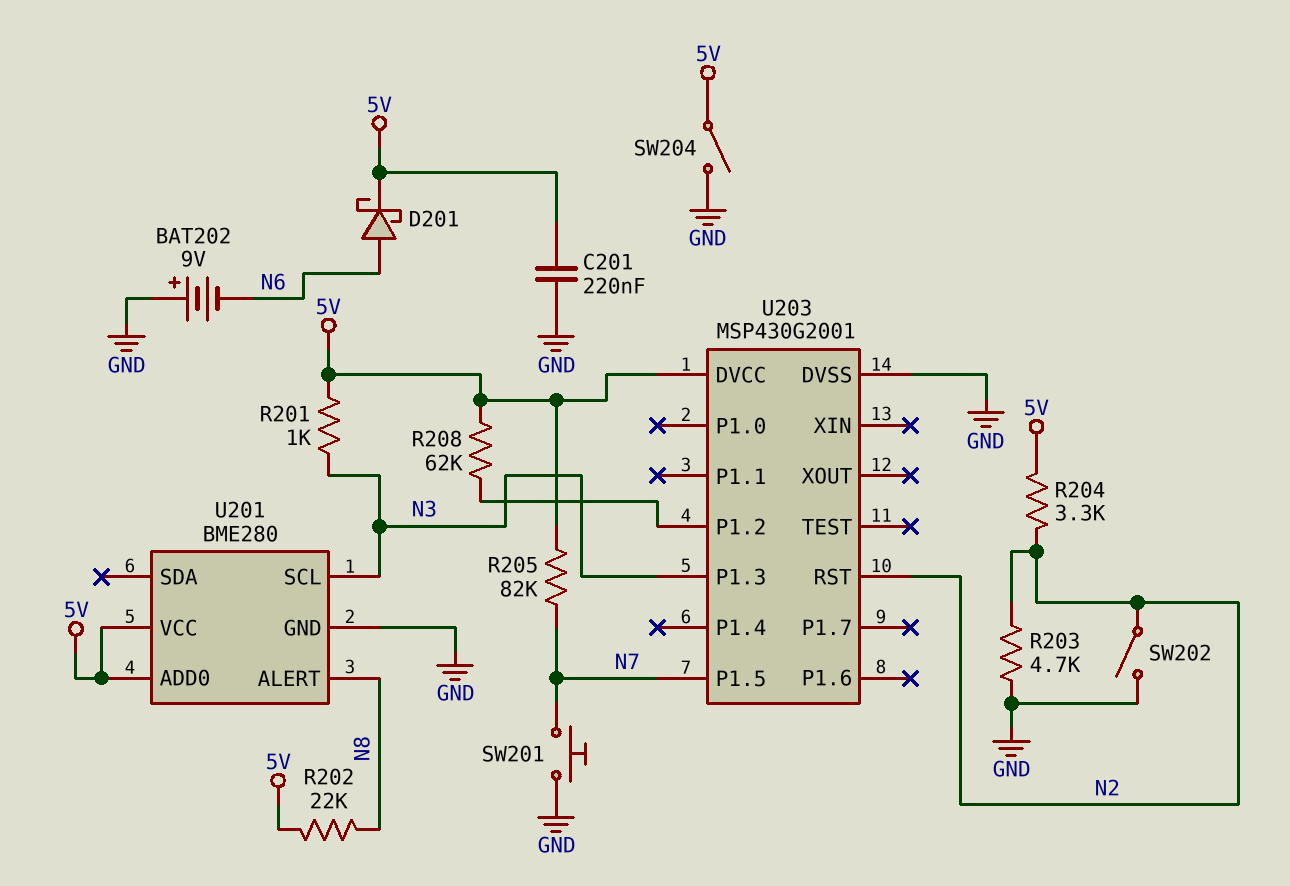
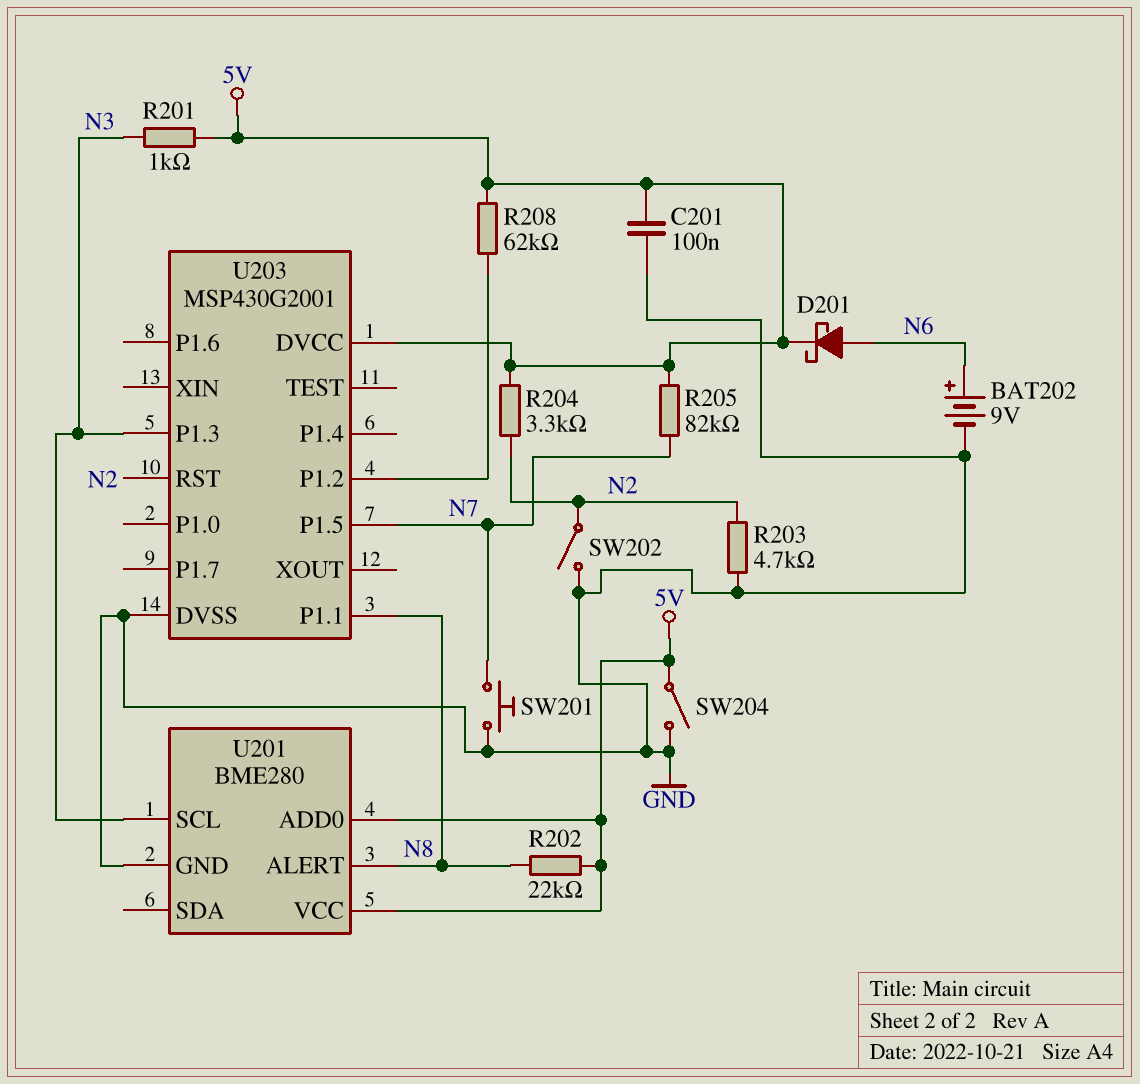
BAT202: 9V (plus GND, minus N6) -> 9V (plus N6, minus GND)
C201: 220nF (5V, GND) -> 100nF (5V, GND)
U203 pin P1.1: none -> N8

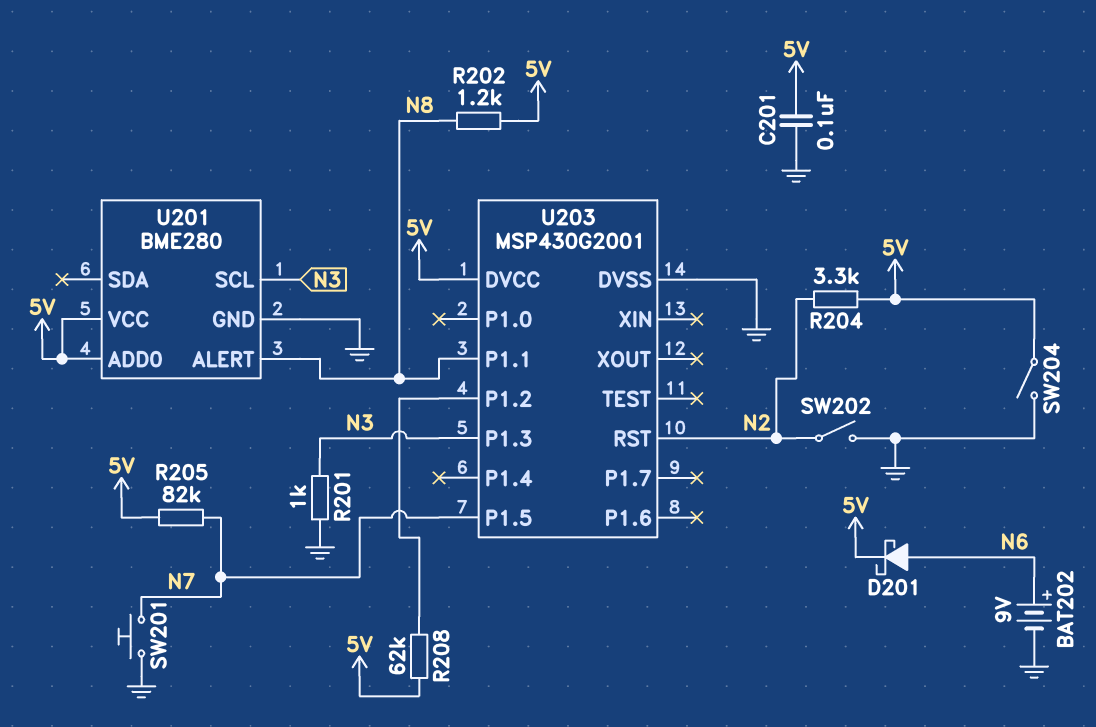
R201: 1k (5V, N3) -> 1k (GND, N3)
R202: 22k (5V, N8) -> 1.2k (5V, N8)
R203: 4.7k (GND, N2) -> none

